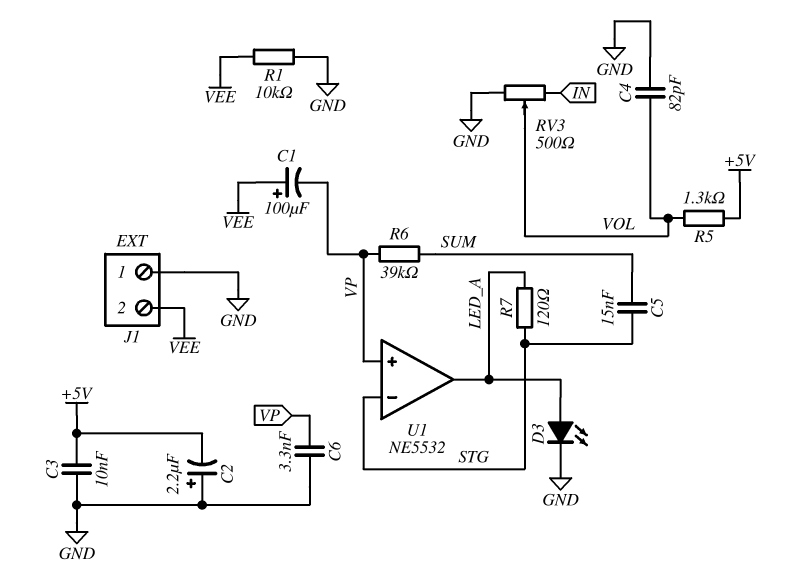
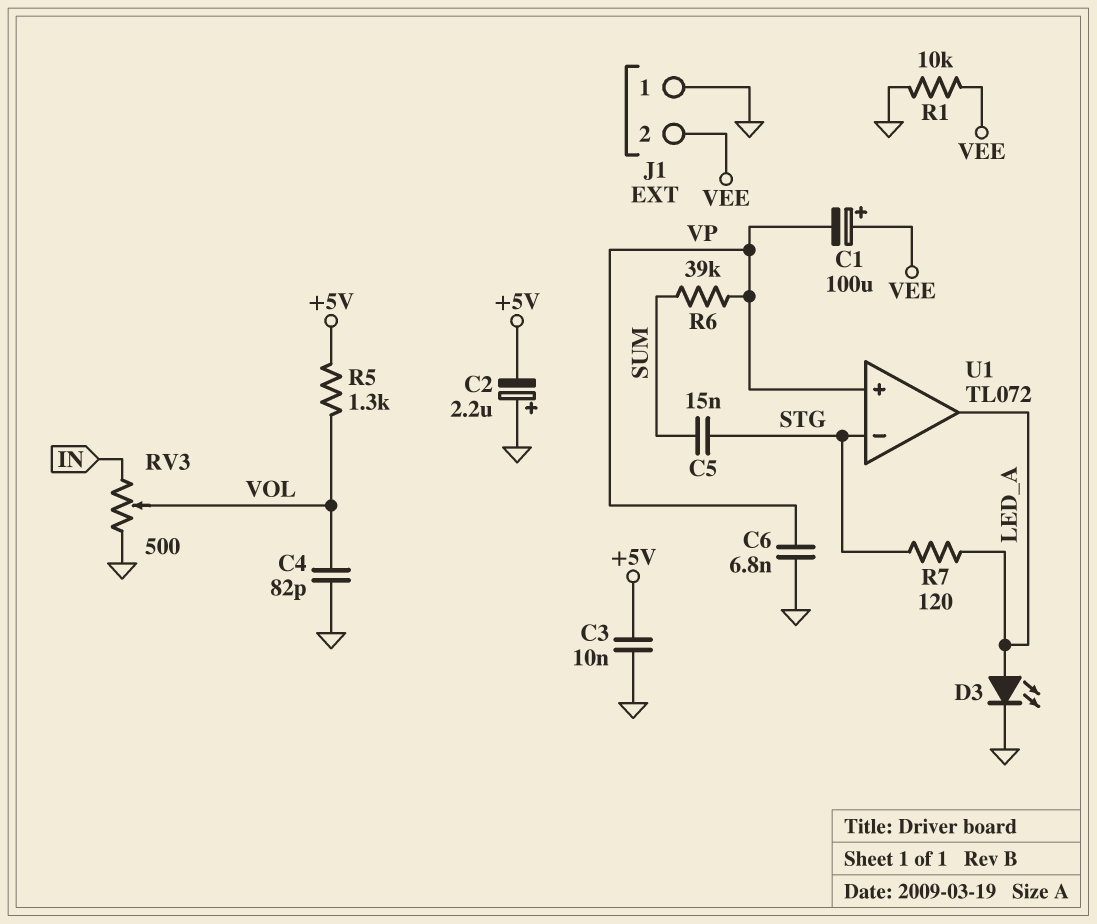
C6: 3.3nF (GND, VP) -> 6.8nF (GND, VP)
U1: NE5532 -> TL072

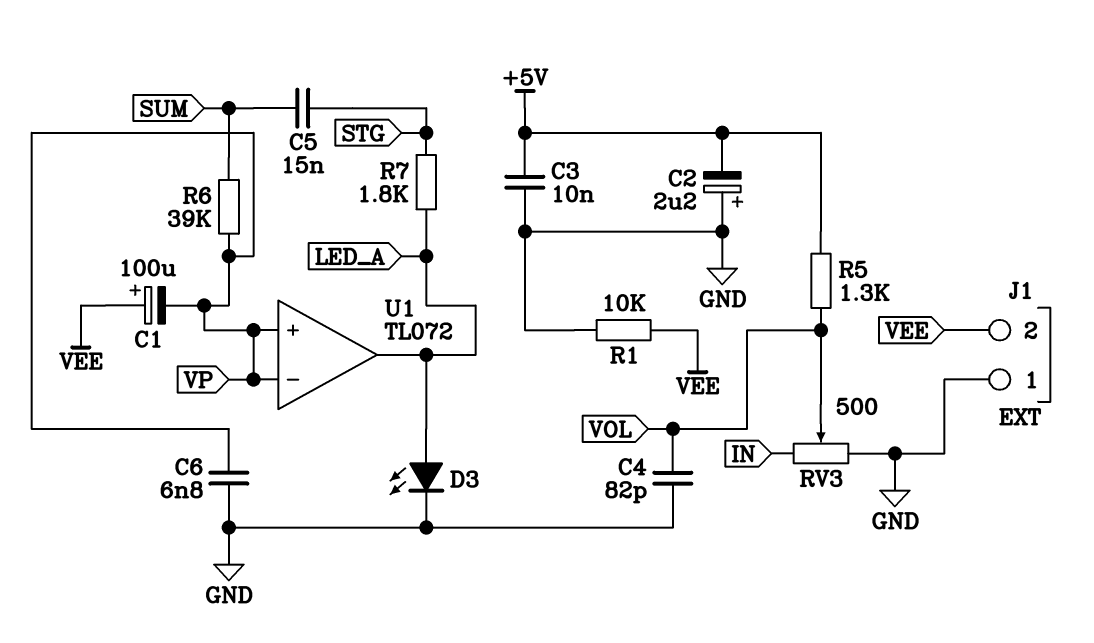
R7: 120 (LED_A, STG) -> 1.8k (LED_A, STG)
U1 pin in-: STG -> VP

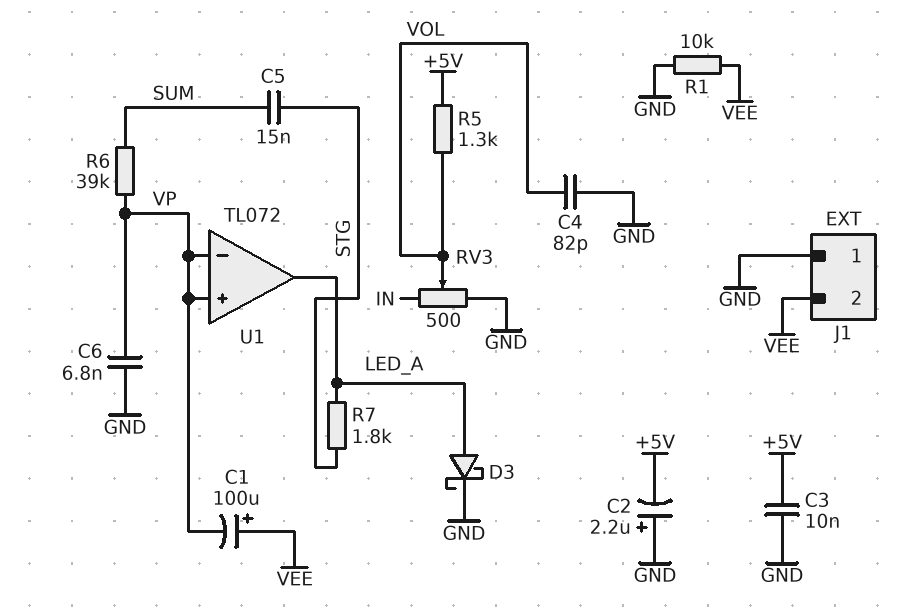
D3: LED (A LED_A, K GND) -> schottky (A LED_A, K GND)

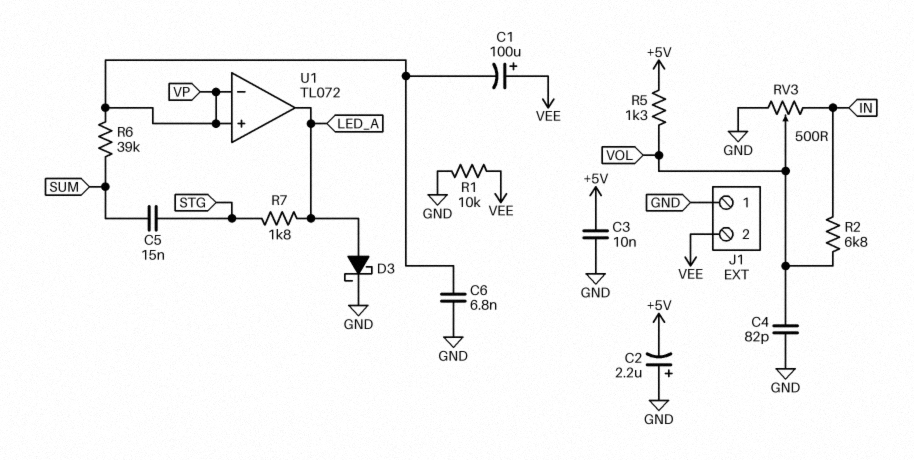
R2: none -> 6.8k (IN, VOL)

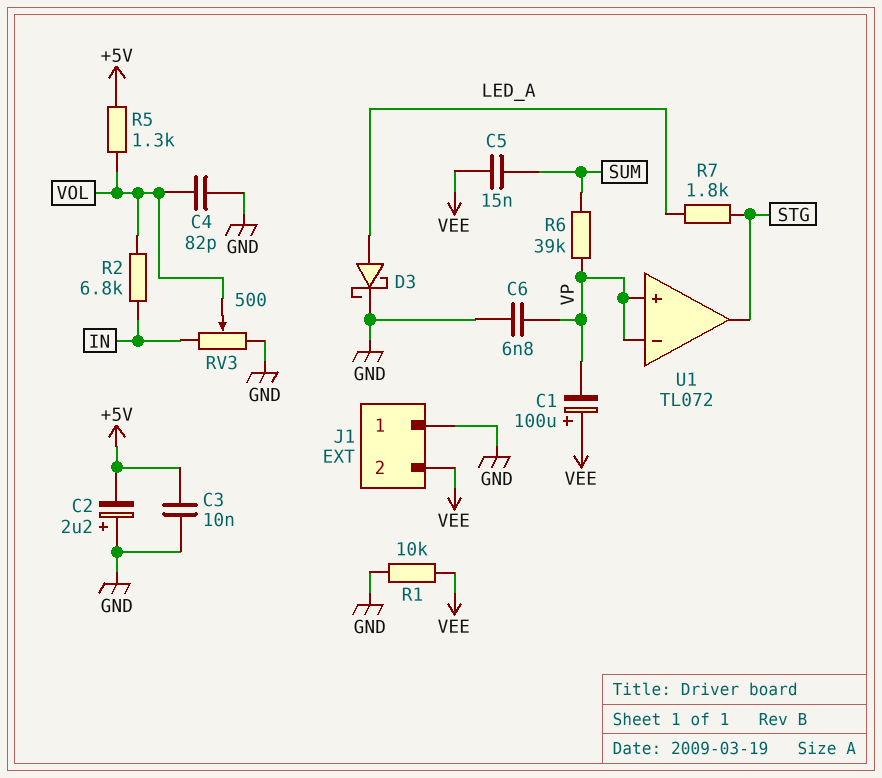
C5: 15nF (STG, SUM) -> 15nF (SUM, VEE)
U1 pin out: LED_A -> STG

